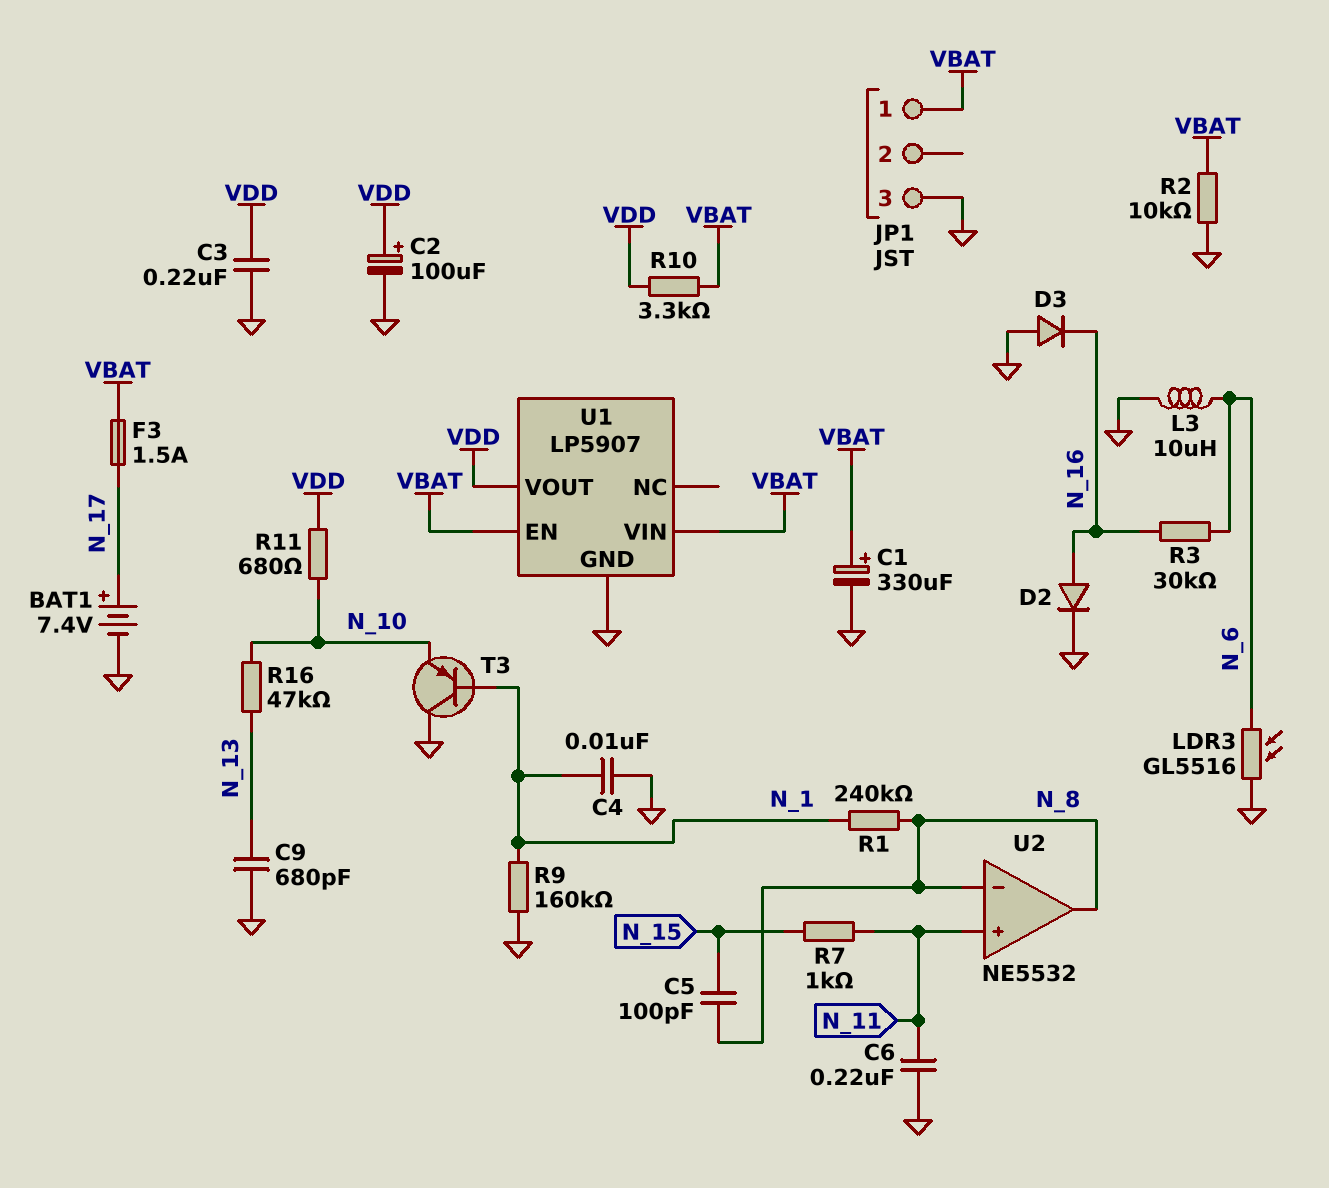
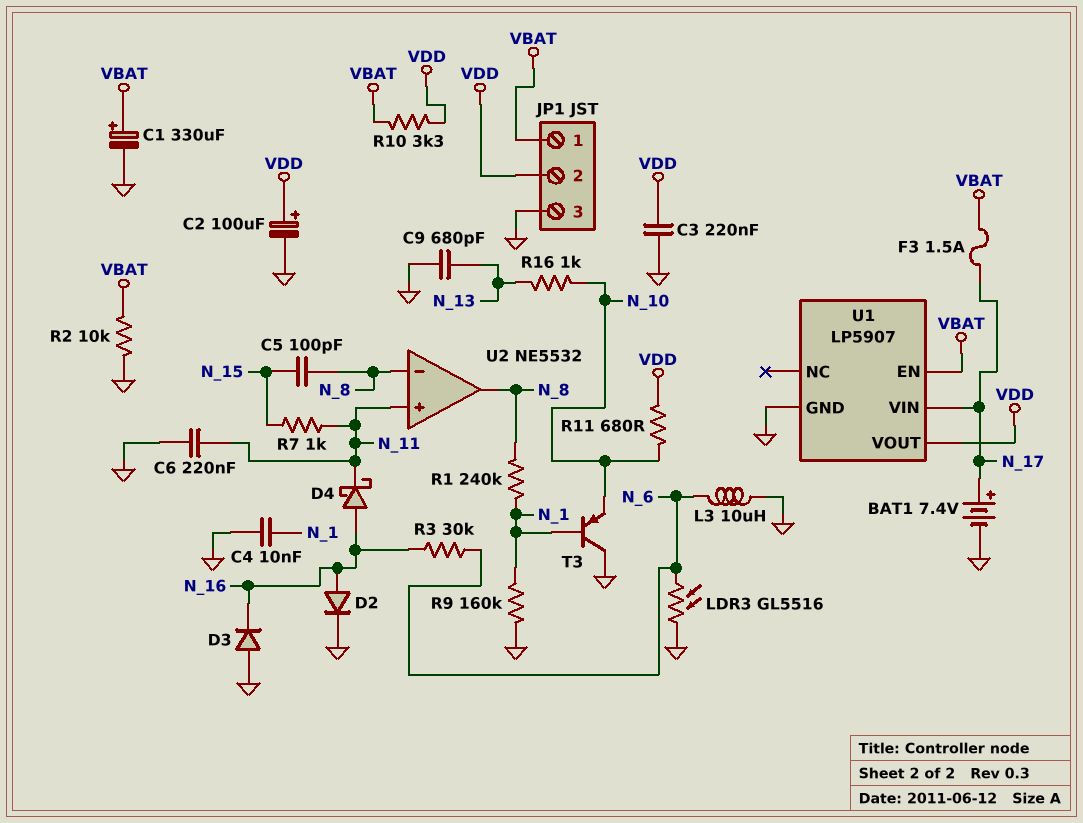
D4: none -> schottky (A N_16, K N_11)
JP1 pin 2: none -> VDD
R16: 47k (N_10, N_13) -> 1k (N_10, N_13)
U1 pin VIN: VBAT -> N_17

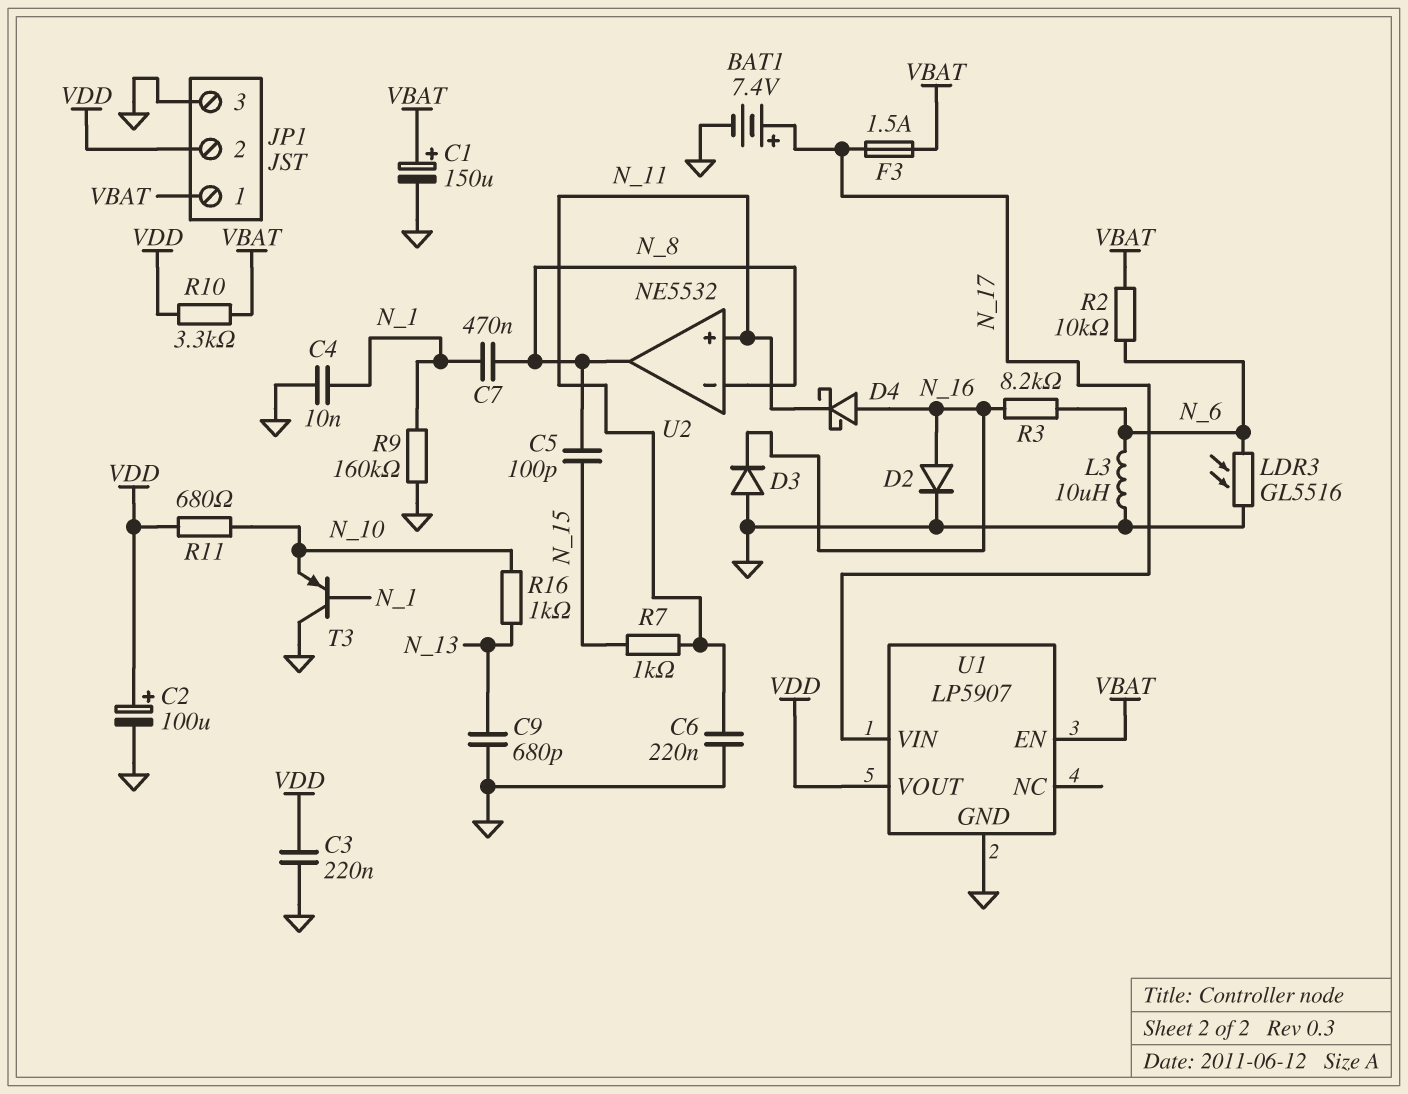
C1: 330uF (plus VBAT, minus GND) -> 150uF (plus VBAT, minus GND)
C7: none -> 470nF (N_1, N_8)
R1: 240k (N_1, N_8) -> none
R2: 10k (GND, VBAT) -> 10k (N_6, VBAT)
R3: 30k (N_6, N_16) -> 8.2k (N_6, N_16)

